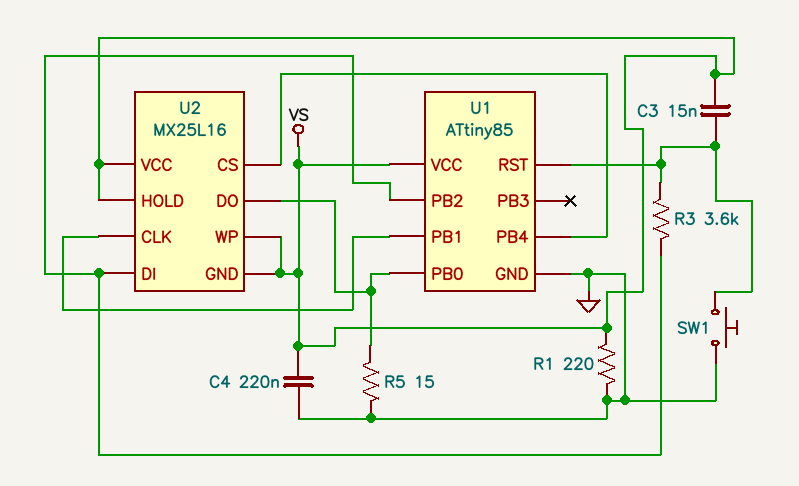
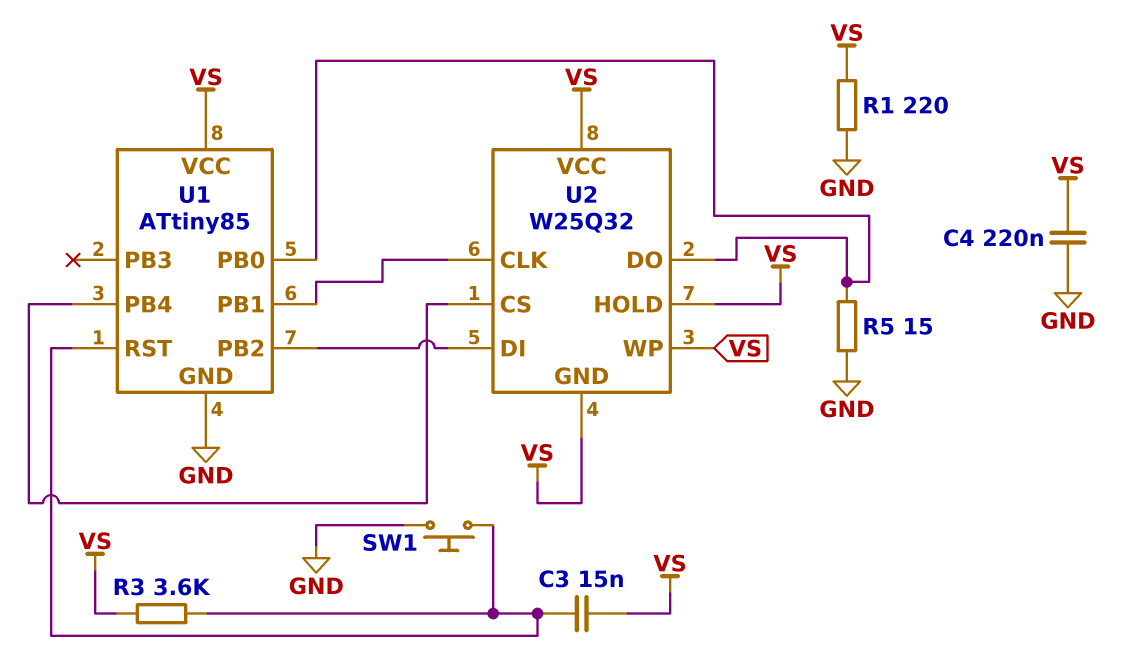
R3: 3.6k (U1/PB2, U1/RST) -> 3.6k (U1/RST, VS)
U2: MX25L16 -> W25Q32

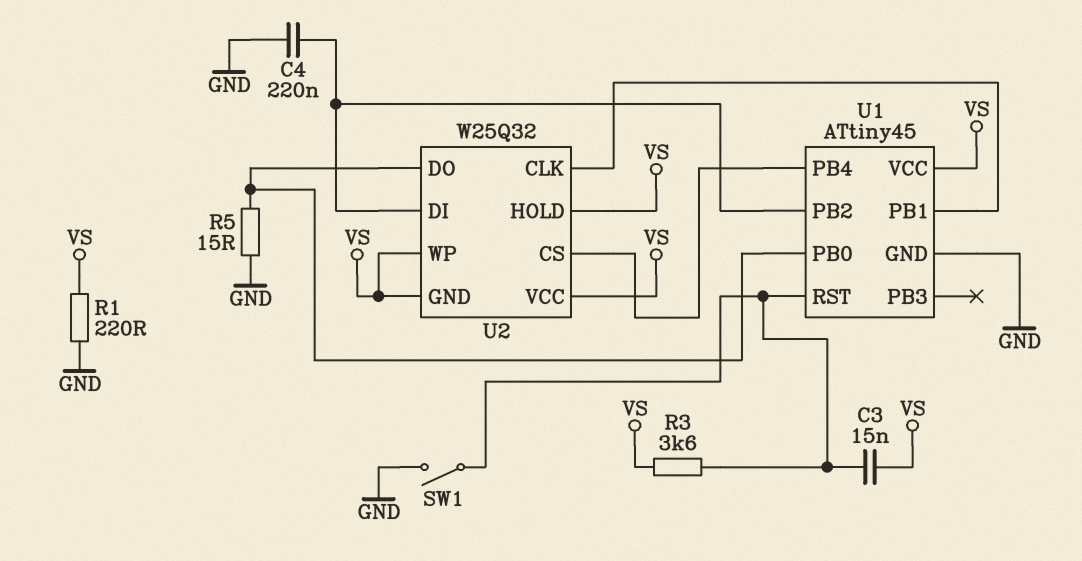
C4: 220nF (GND, VS) -> 220nF (GND, U1/PB2)
SW1: button (GND, U1/RST) -> switch (GND, U1/RST)
U1: ATtiny85 -> ATtiny45

